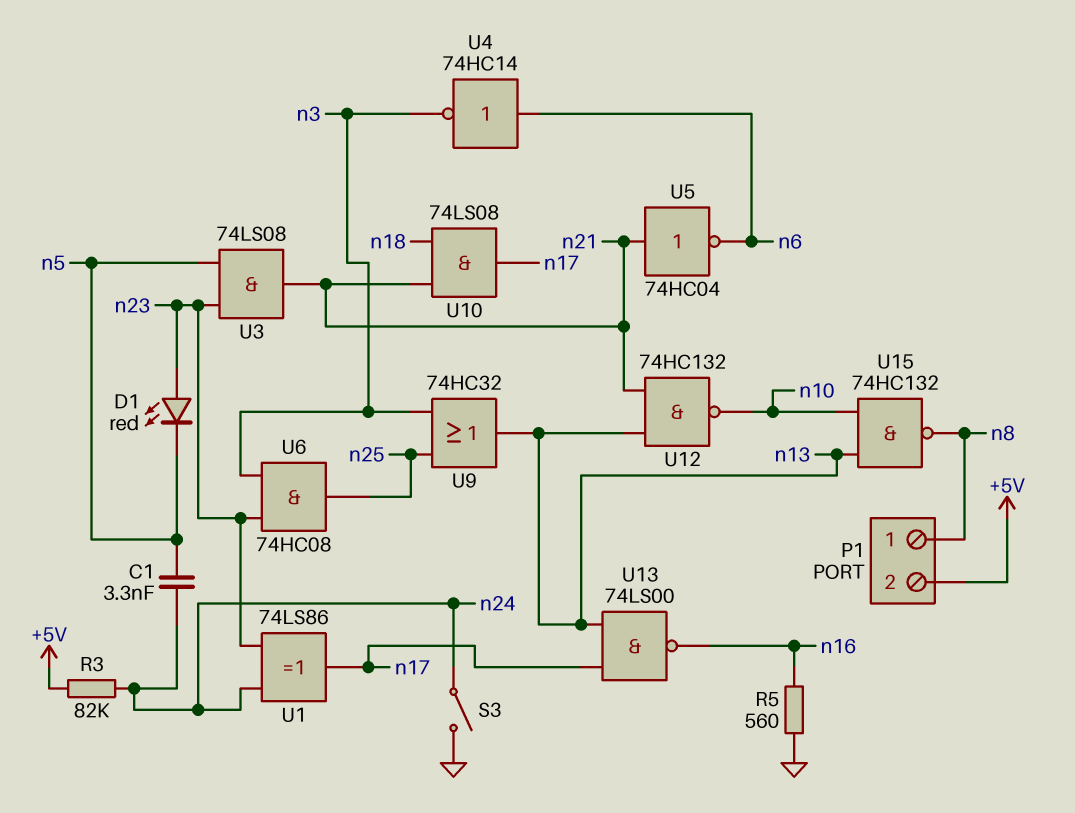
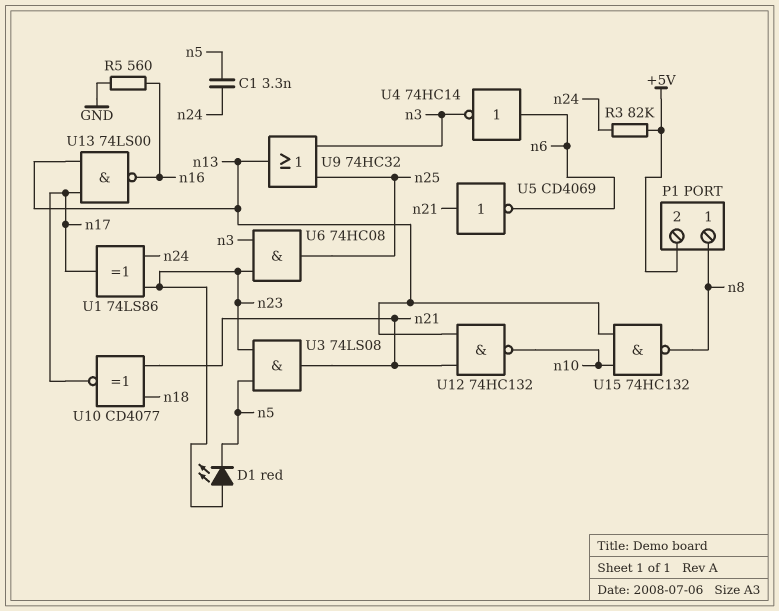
S3: switch (GND, n24) -> none
U5: NOT 74HC04 (in n21, out n6) -> NOT CD4069 (in n21, out n6)
U10: AND 74LS08 (in n18, in n21, out n17) -> XNOR CD4077 (in n18, in n21, out n17)

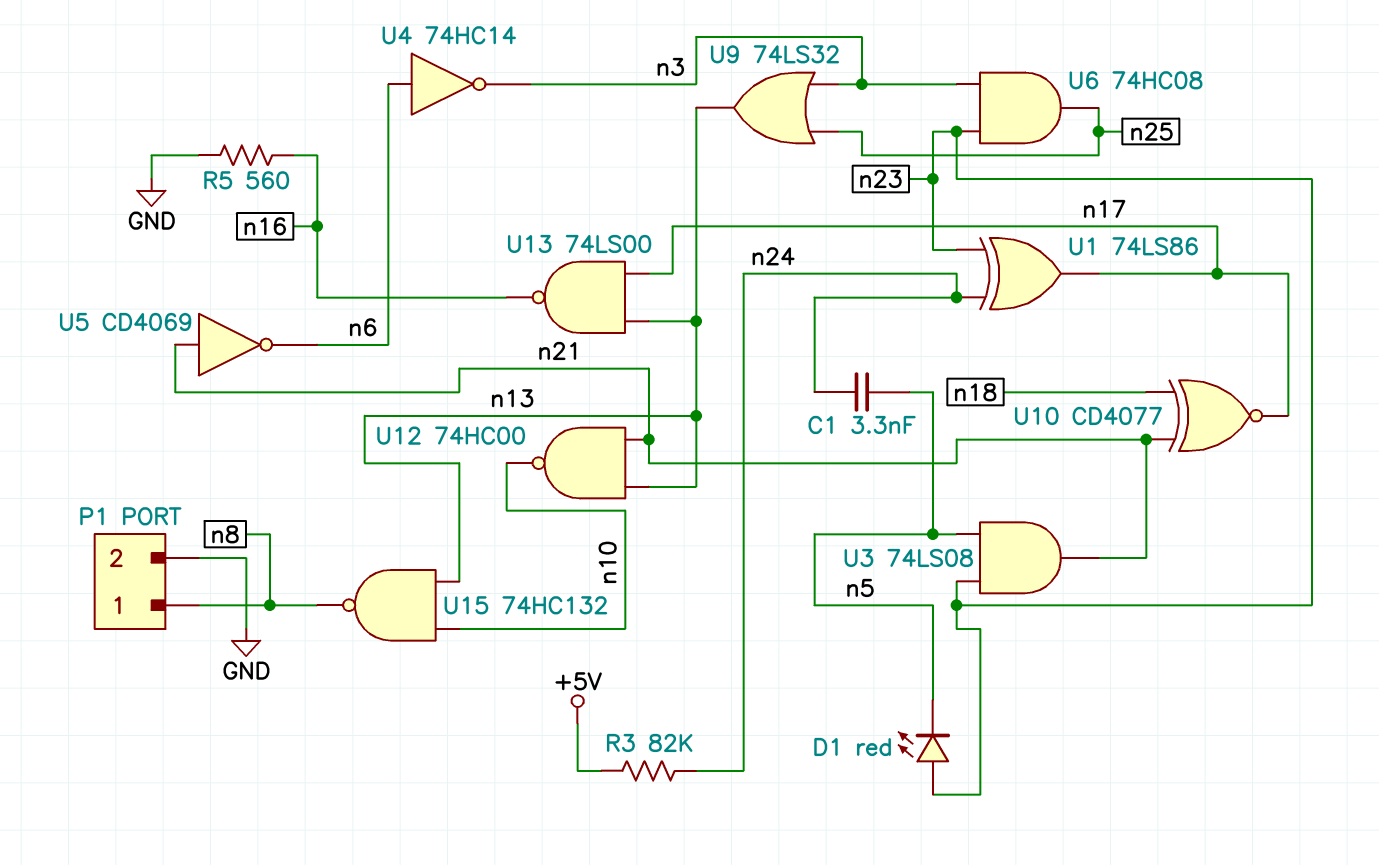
P1 pin 2: +5V -> GND
U9: OR 74HC32 (in n3, in n25, out n13) -> OR 74LS32 (in n3, in n25, out n13)
U12: NAND 74HC132 (in n13, in n21, out n10) -> NAND 74HC00 (in n13, in n21, out n10)

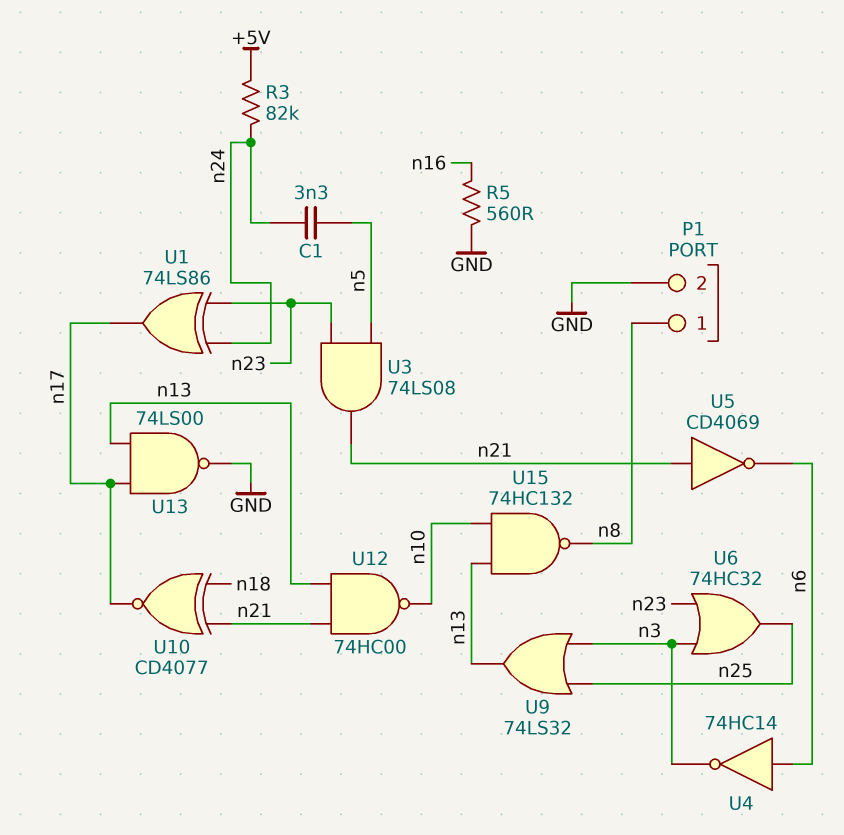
D1: LED red (A n23, K n5) -> none
U6: AND 74HC08 (in n3, in n23, out n25) -> OR 74HC32 (in n3, in n23, out n25)
U13: NAND 74LS00 (in n13, in n17, out n16) -> NAND 74LS00 (in n13, in n17, out GND)

